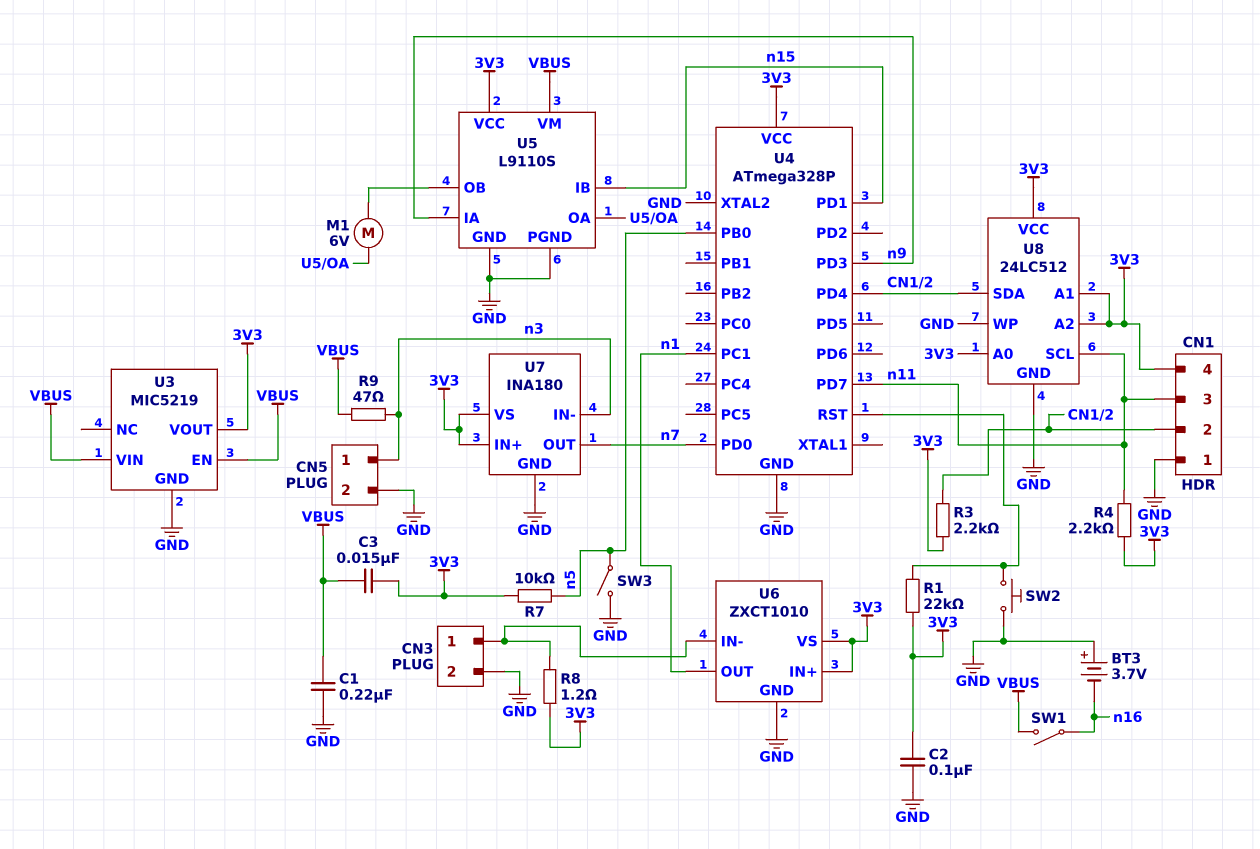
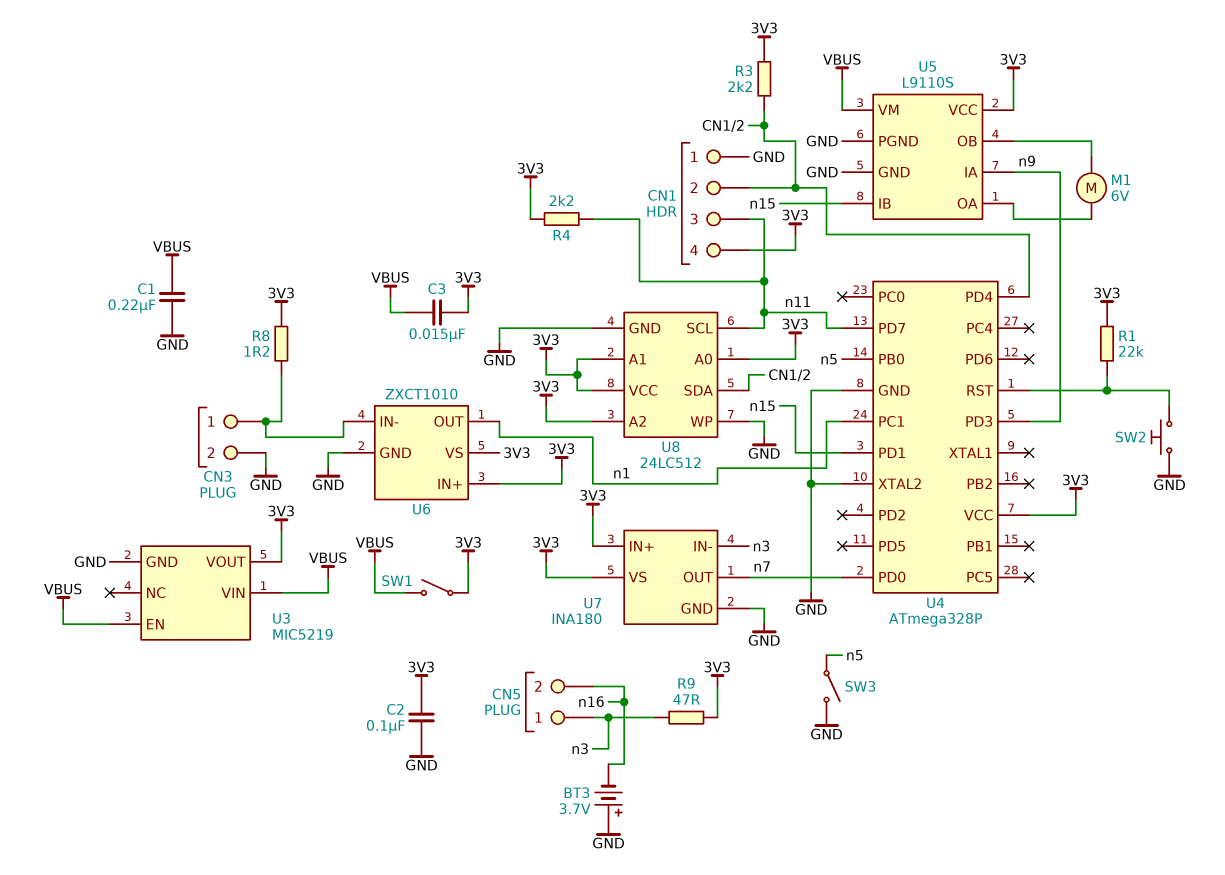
CN5 pin 2: GND -> n16
R7: 10k (3V3, n5) -> none
R9: 47 (VBUS, n3) -> 47 (3V3, n3)
SW1: switch (VBUS, n16) -> switch (3V3, VBUS)

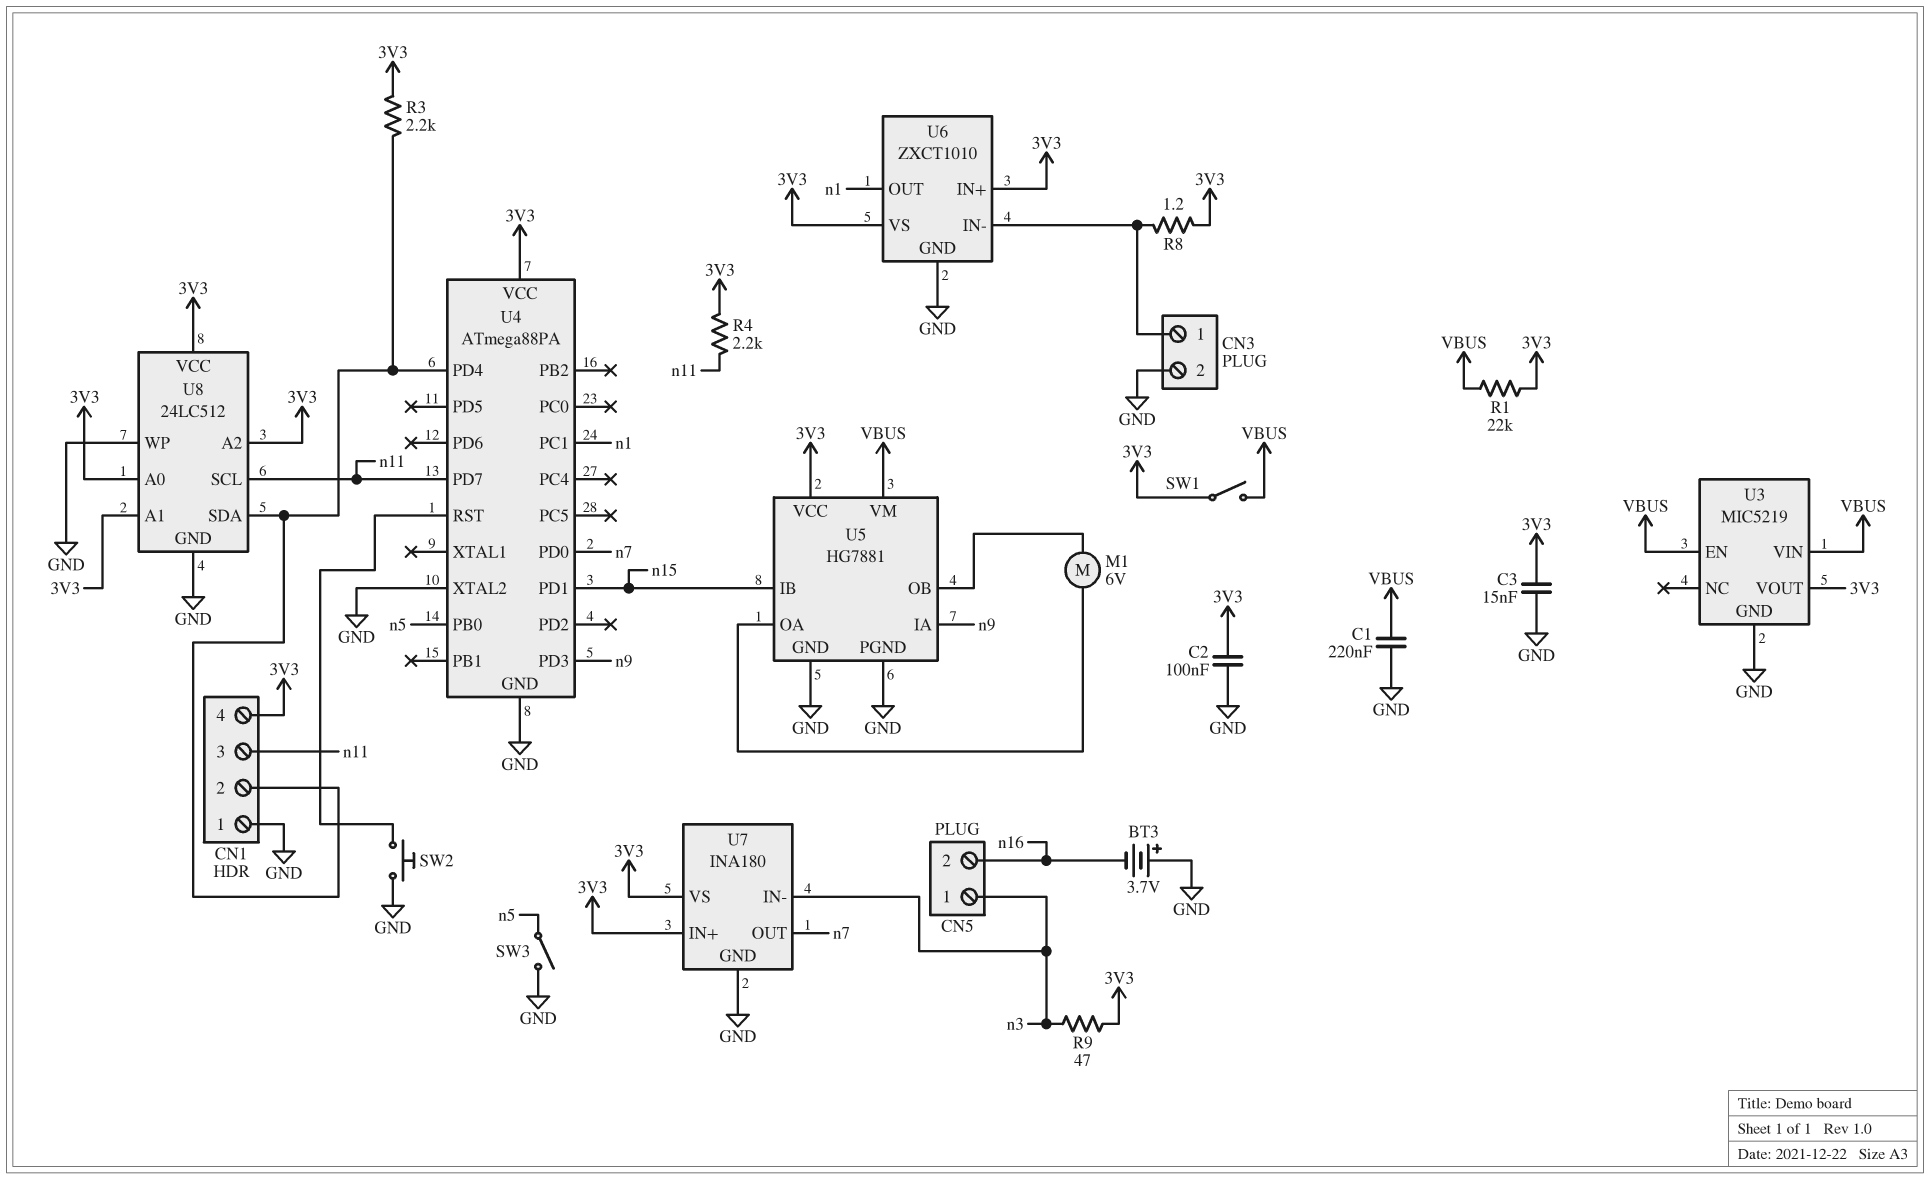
C3: 15nF (3V3, VBUS) -> 15nF (3V3, GND)
R1: 22k (3V3, U4/RST) -> 22k (3V3, VBUS)
U4: ATmega328P -> ATmega88PA
U5: L9110S -> HG7881

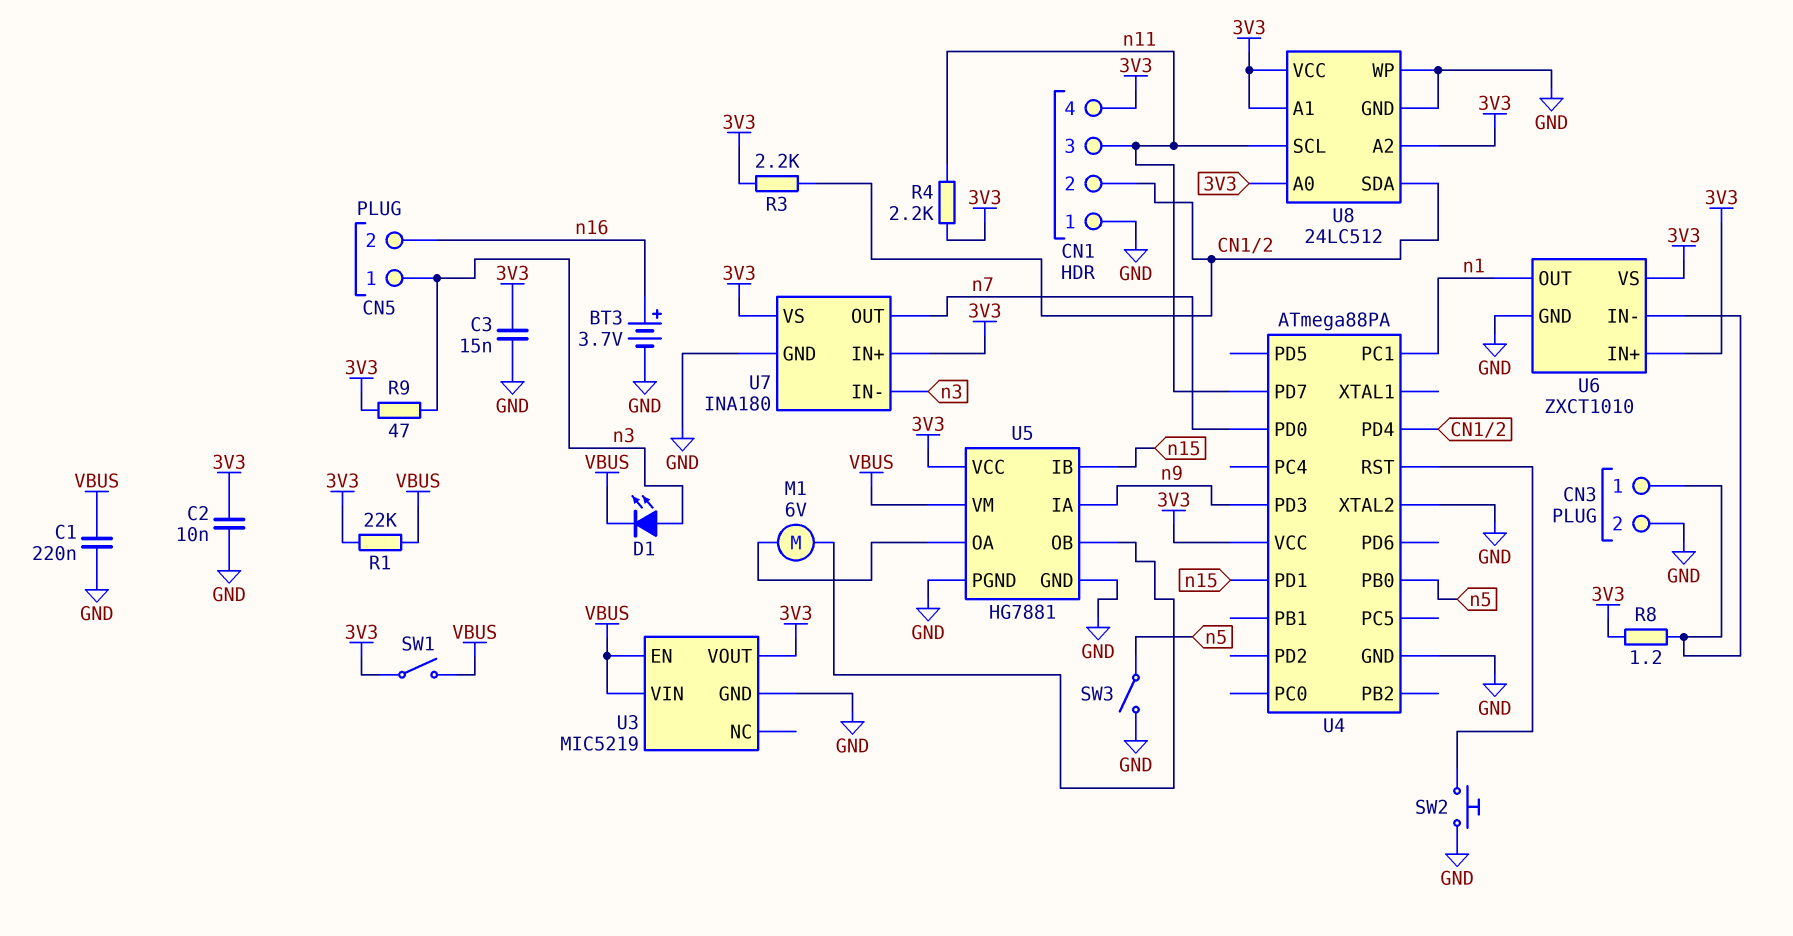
BT3: 3.7V (plus GND, minus n16) -> 3.7V (plus n16, minus GND)
C2: 100nF (3V3, GND) -> 10nF (3V3, GND)
D1: none -> LED (A n3, K VBUS)

